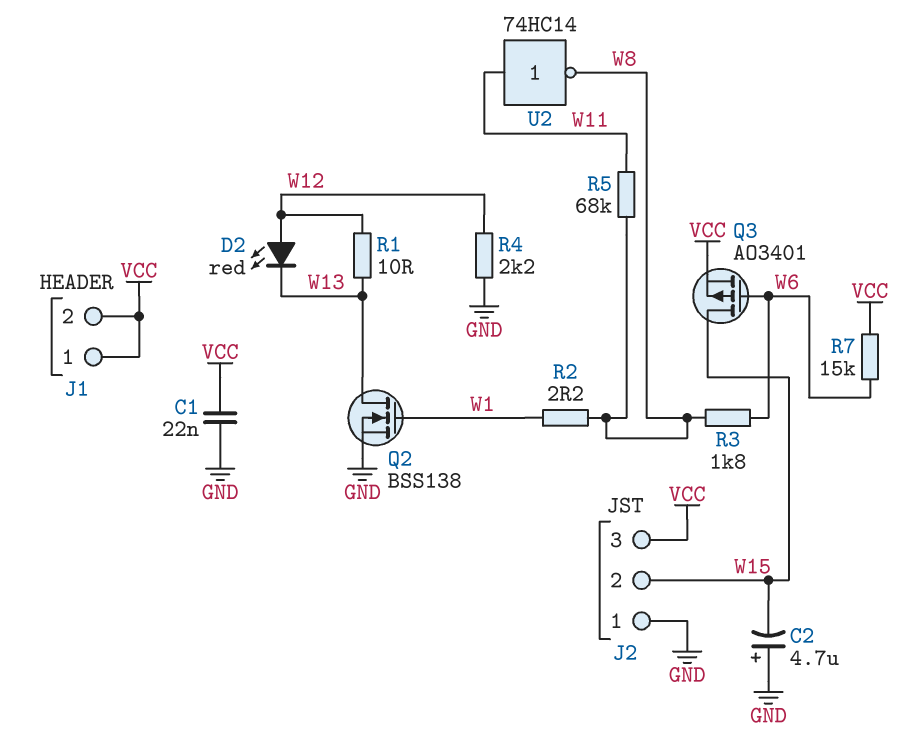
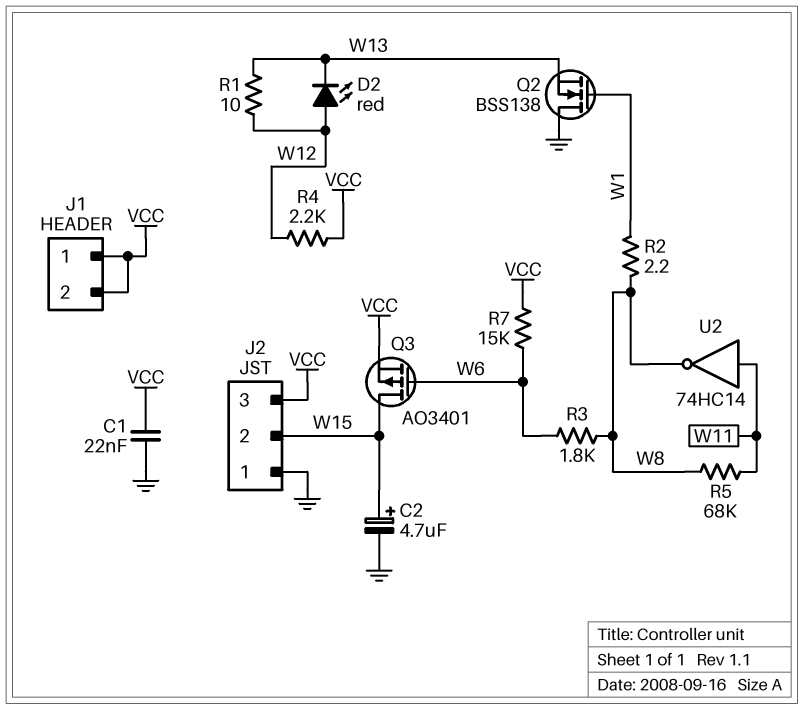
C2: 4.7uF (plus GND, minus W15) -> 4.7uF (plus W15, minus GND)
Q2: NMOS BSS138 (G W1, D W13, S GND) -> NMOS BSS138 (G W1, D GND, S W13)
R4: 2.2k (GND, W12) -> 2.2k (VCC, W12)

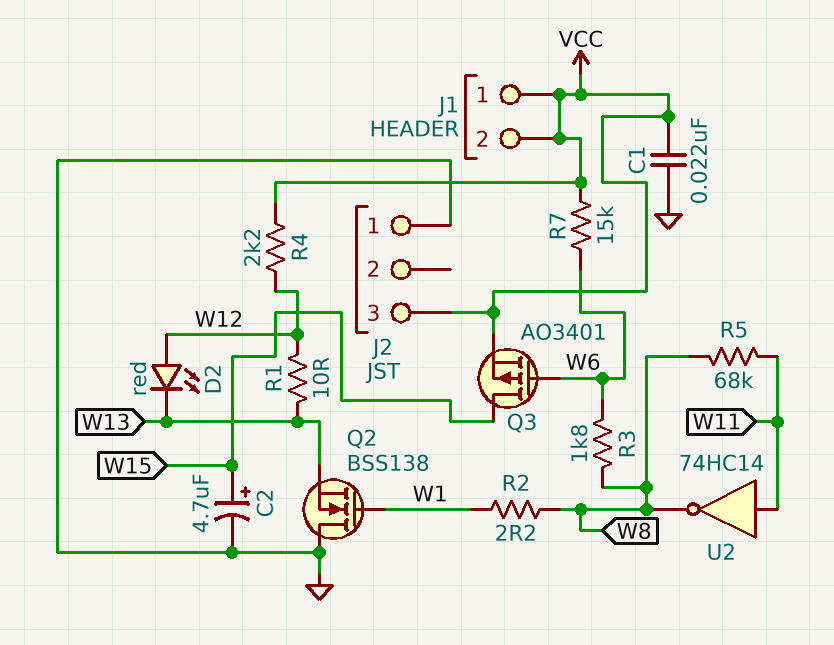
J2 pin 2: W15 -> none

